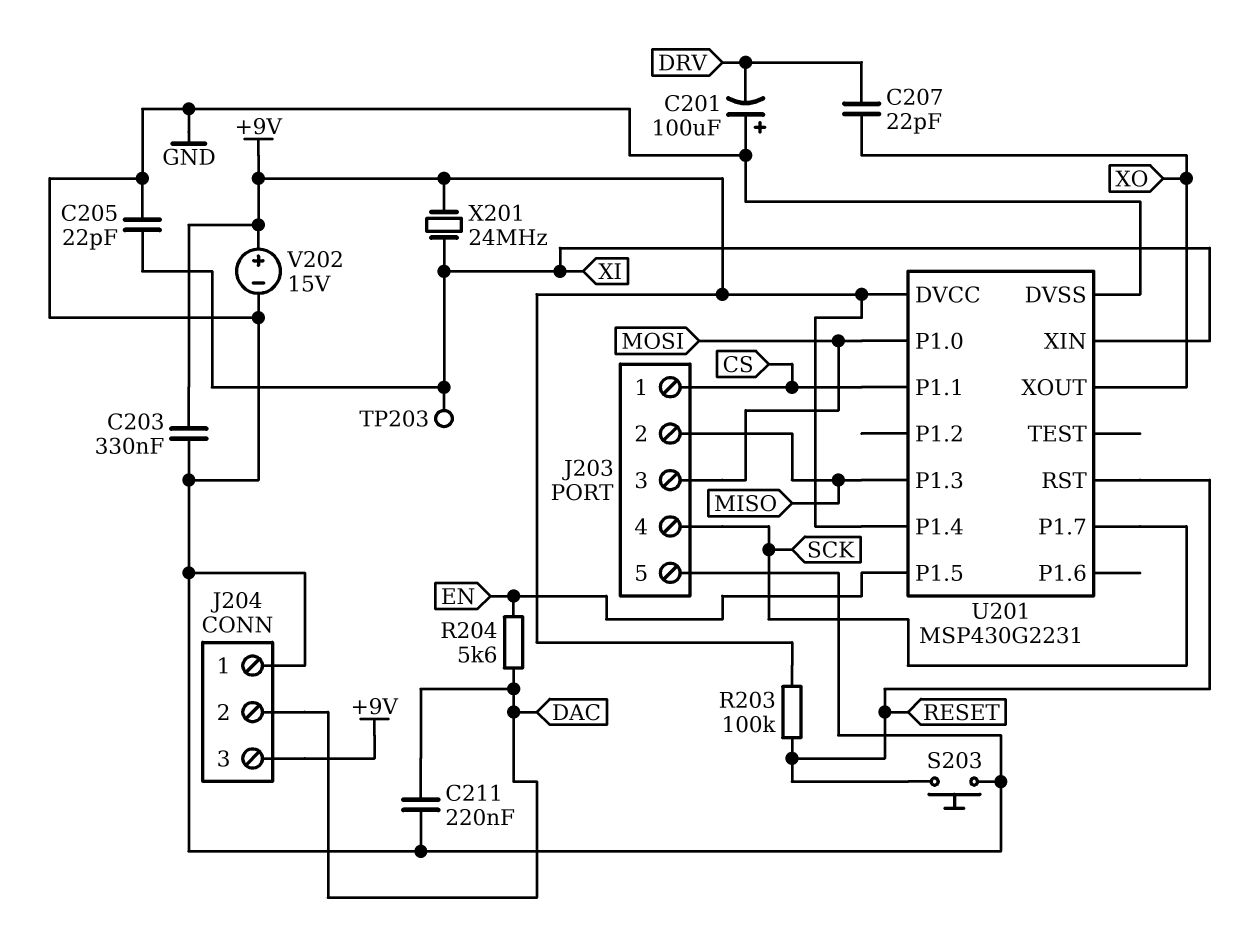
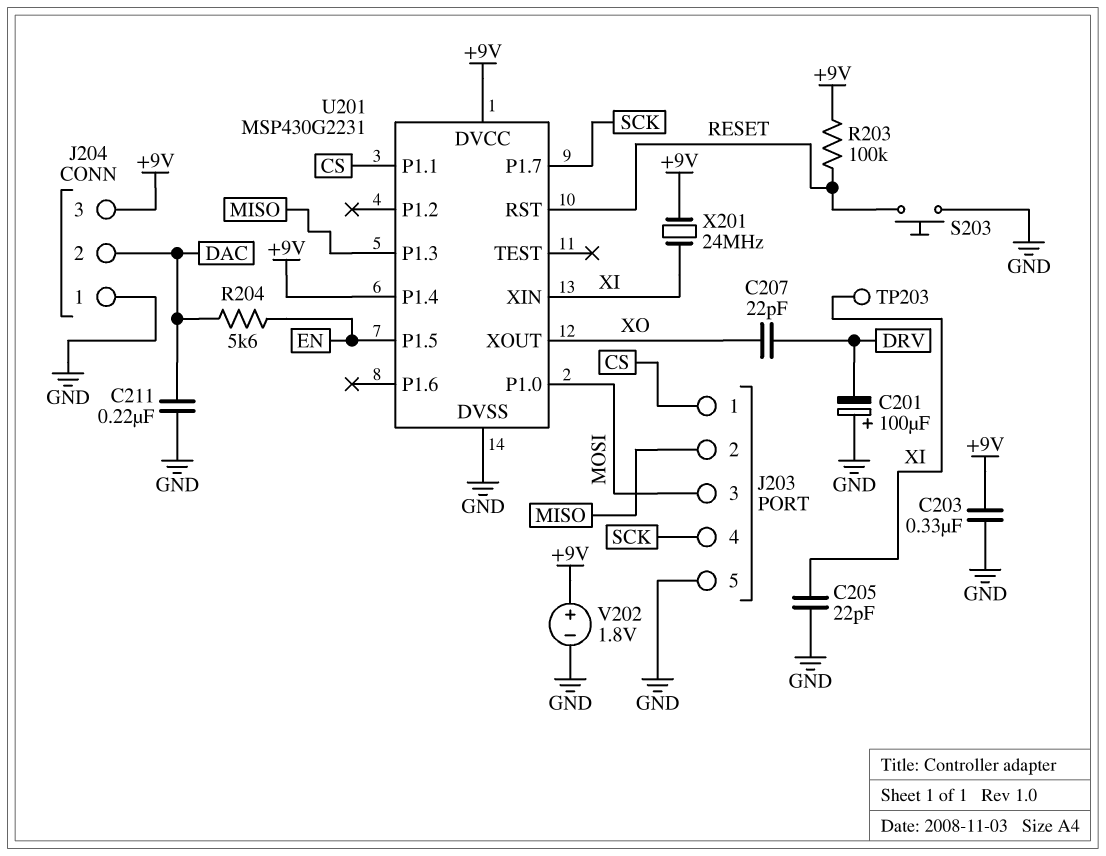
V202: 15V (plus +9V, minus GND) -> 1.8V (plus +9V, minus GND)

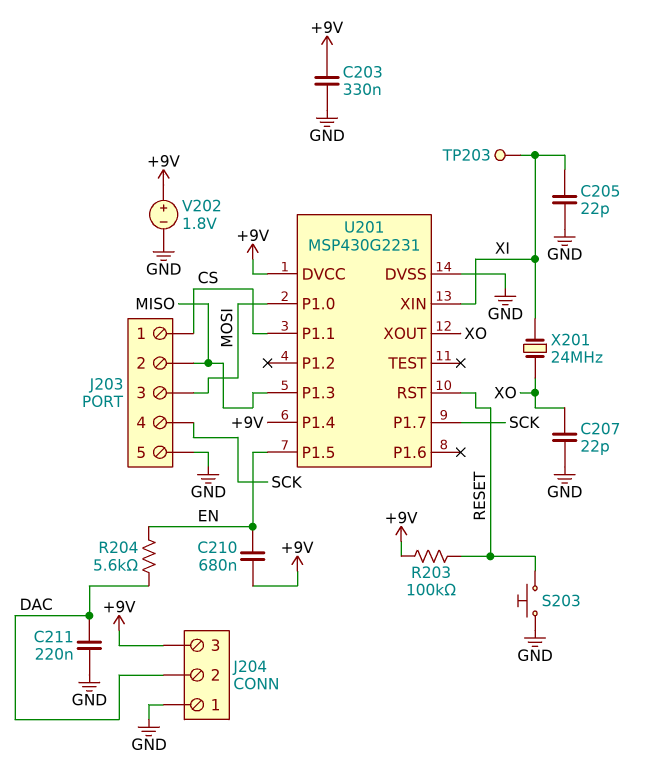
C201: 100uF (plus GND, minus DRV) -> none
C207: 22pF (DRV, XO) -> 22pF (GND, XO)
C210: none -> 680nF (+9V, EN)
X201: 24MHz (+9V, XI) -> 24MHz (XI, XO)

